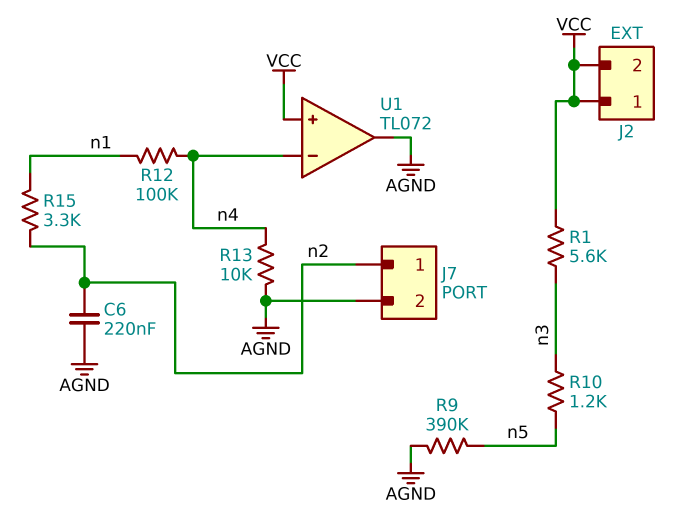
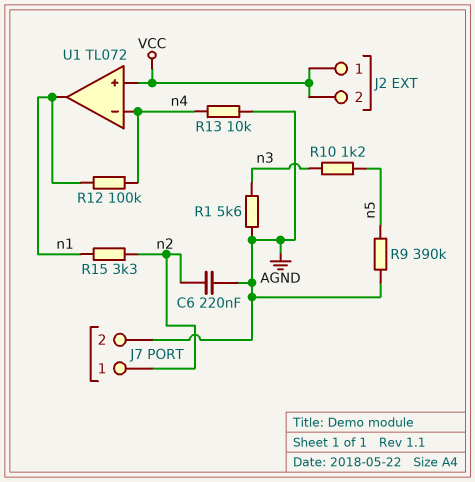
R1: 5.6k (VCC, n3) -> 5.6k (AGND, n3)
U1 pin out: AGND -> n1

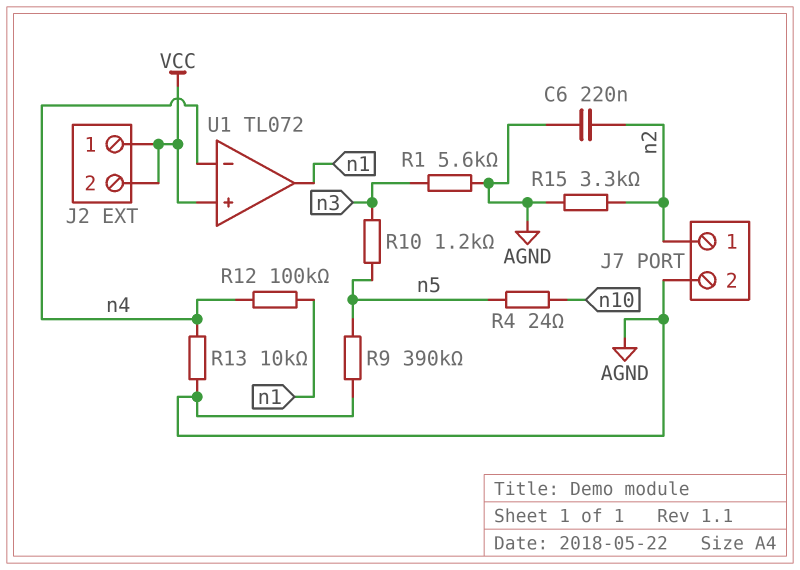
R4: none -> 24 (n5, n10)
R15: 3.3k (n1, n2) -> 3.3k (AGND, n2)

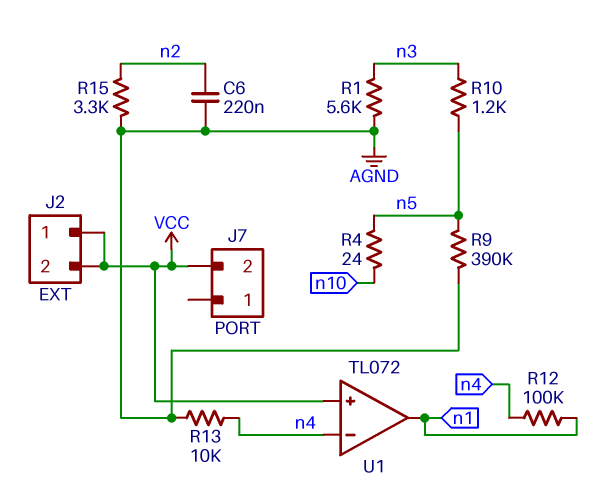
J7 pin 1: n2 -> none
J7 pin 2: AGND -> VCC

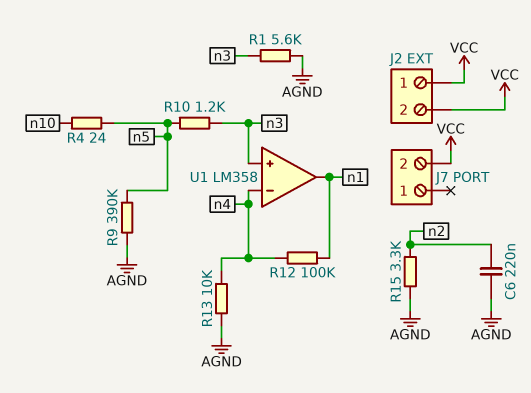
U1: TL072 -> LM358
U1 pin in+: VCC -> n3

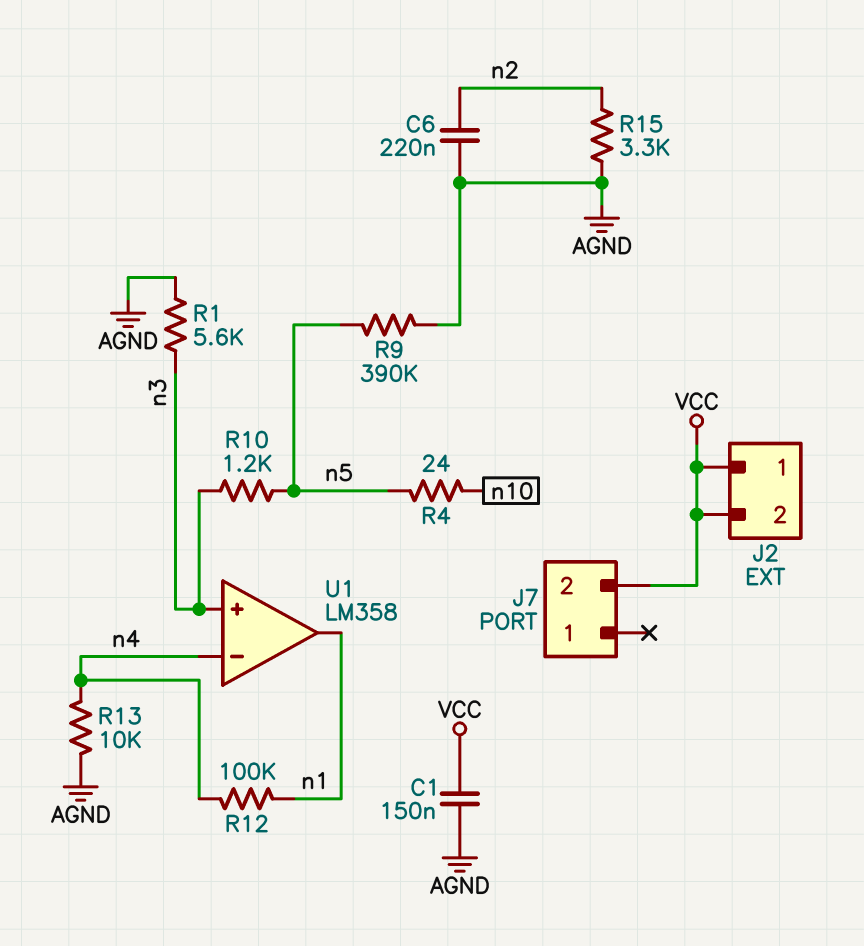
C1: none -> 150nF (AGND, VCC)

